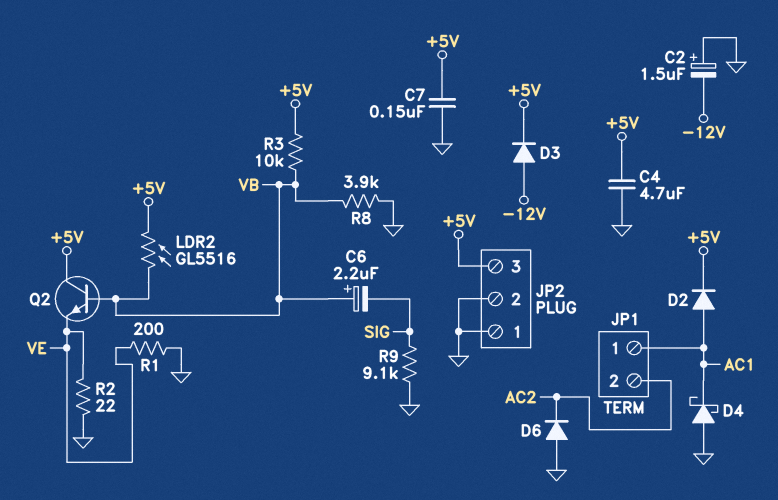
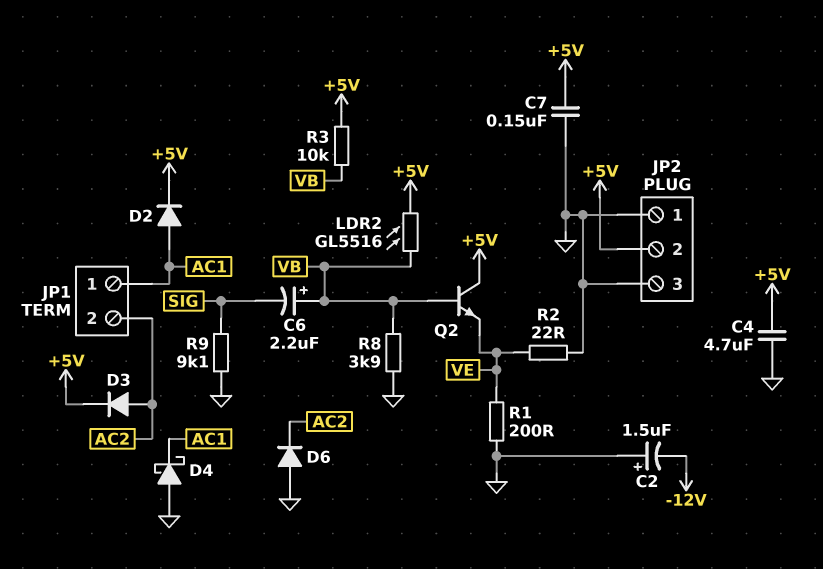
D3: diode (A -12V, K +5V) -> diode (A AC2, K +5V)
JP2 pin 2: GND -> +5V
JP2 pin 3: +5V -> GND

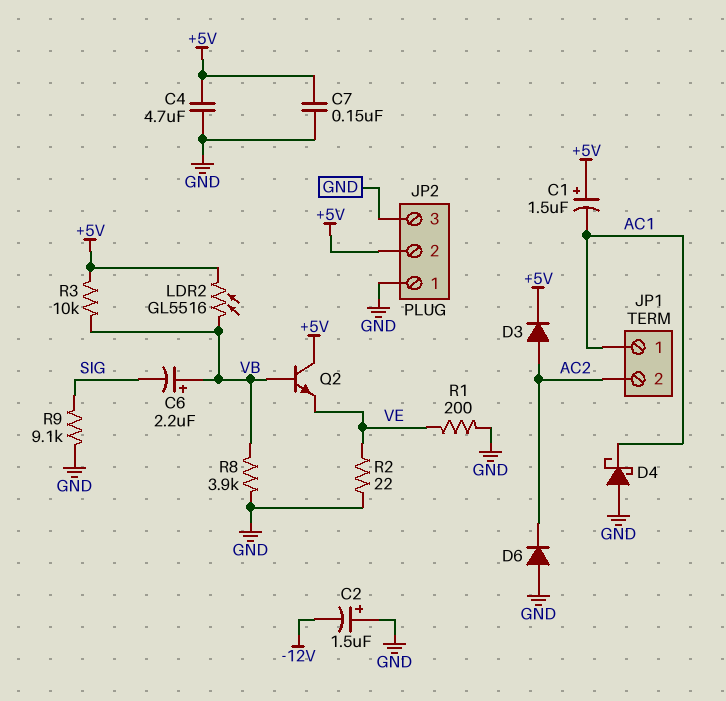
C1: none -> 1.5uF (plus +5V, minus AC1)
D2: diode (A AC1, K +5V) -> none

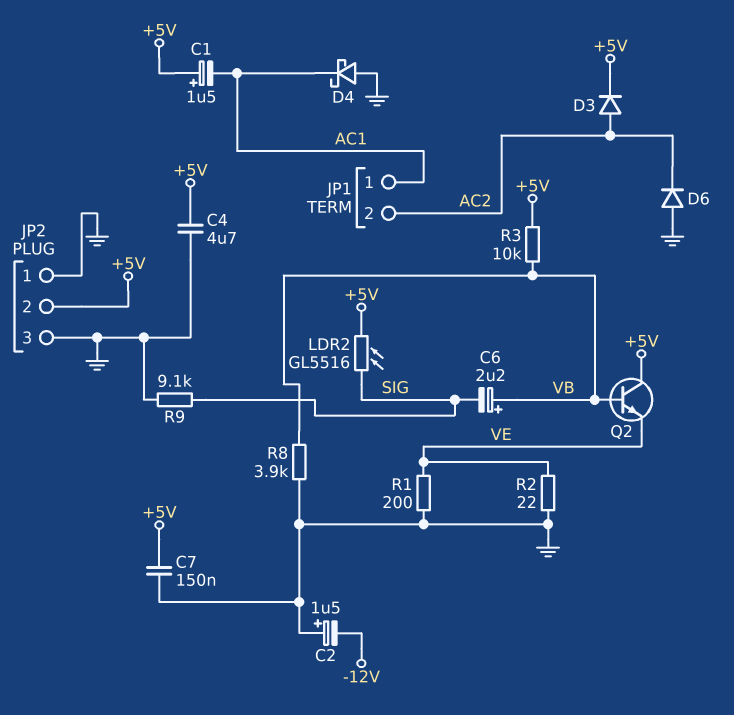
LDR2: GL5516 (+5V, VB) -> GL5516 (+5V, SIG)

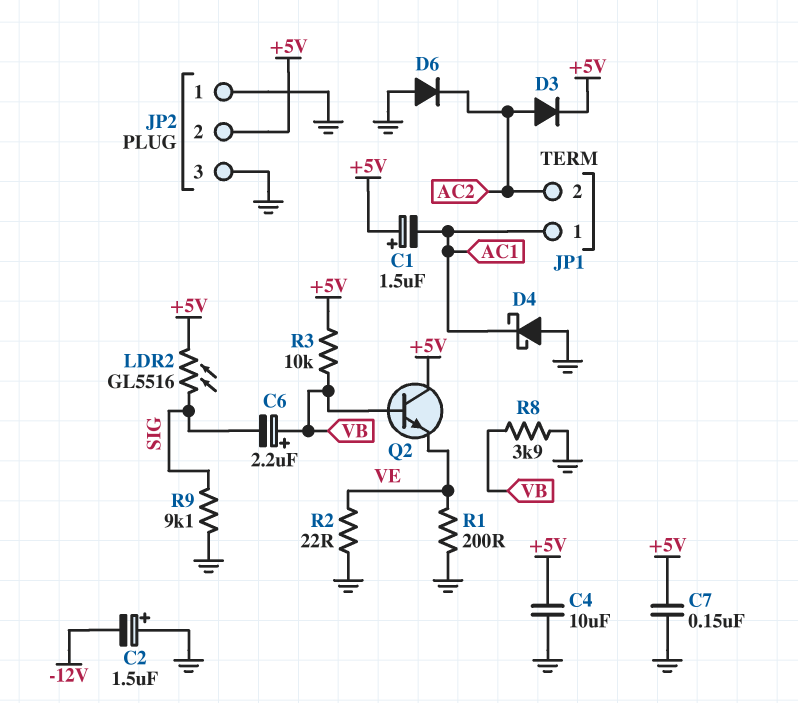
C4: 4.7uF (+5V, GND) -> 10uF (+5V, GND)

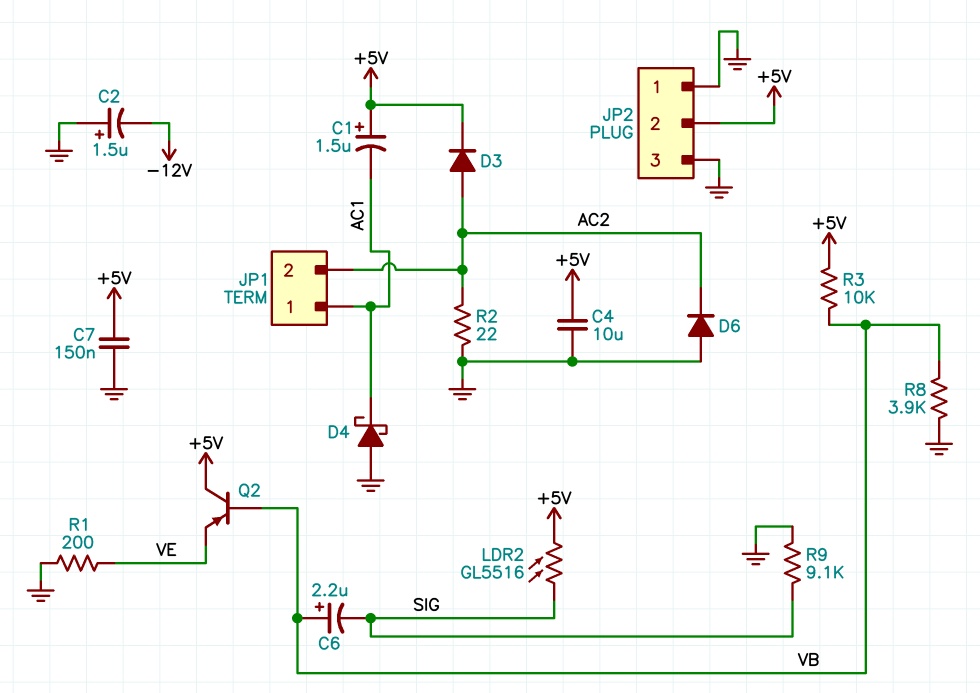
Q2: NPN (B VB, C +5V, E VE) -> PNP (B VB, C +5V, E VE)
R2: 22 (GND, VE) -> 22 (AC2, GND)

